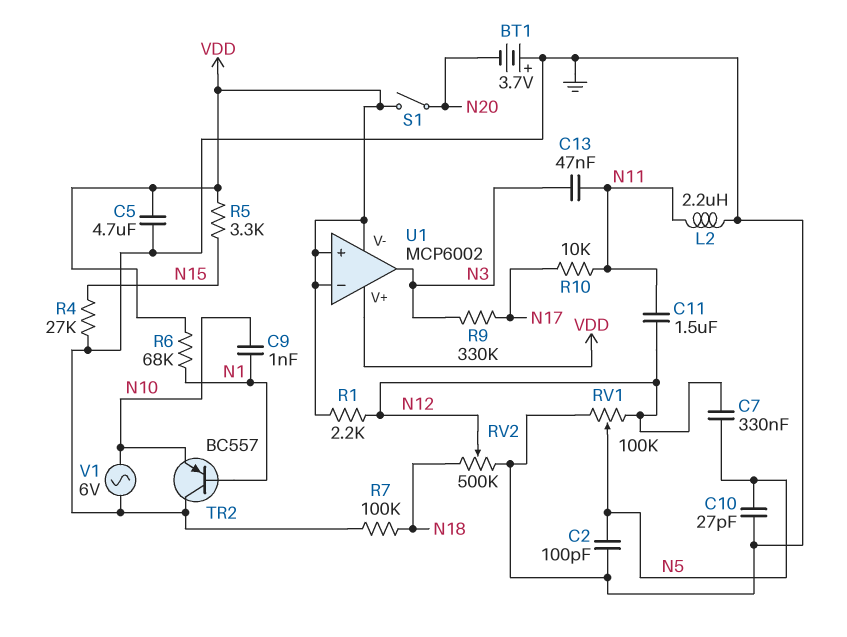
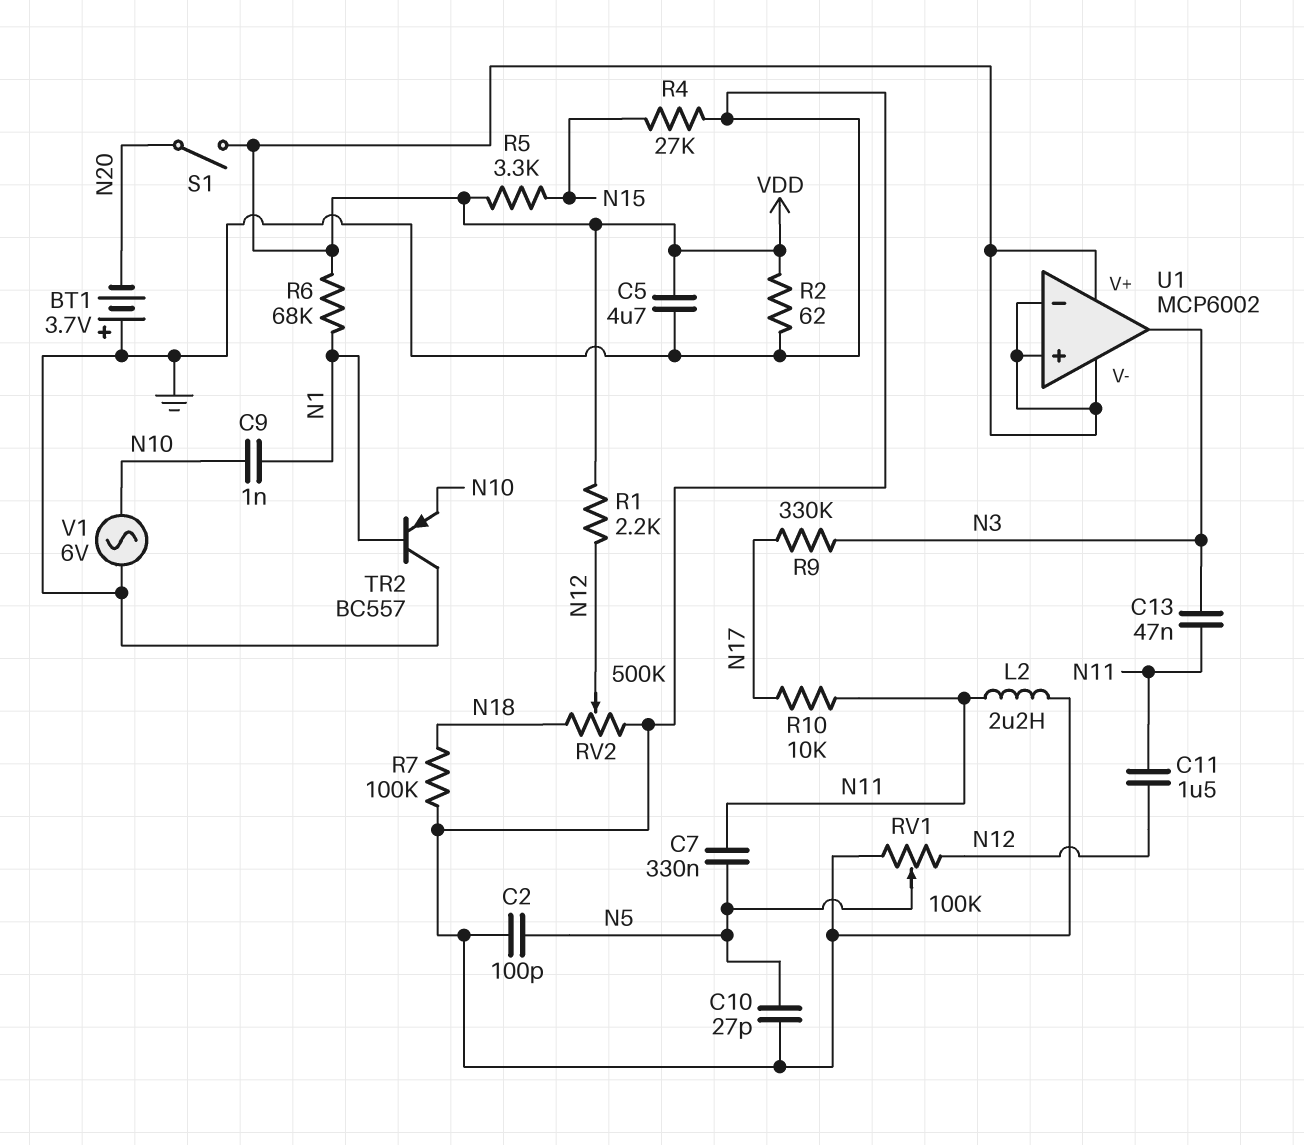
C7: 330nF (N5, N12) -> 330nF (N5, N11)
R2: none -> 62 (GND, VDD)

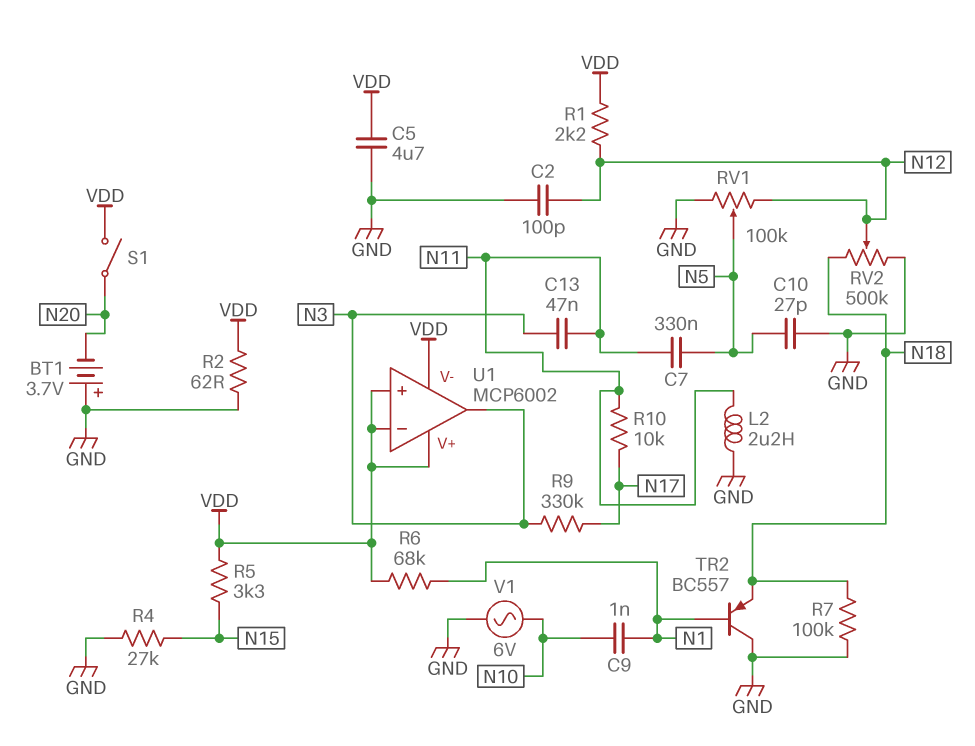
C2: 100pF (GND, N5) -> 100pF (GND, N12)
C11: 1.5uF (N11, N12) -> none
TR2: PNP BC557 (B N1, C GND, E N10) -> PNP BC557 (B N1, C GND, E N18)

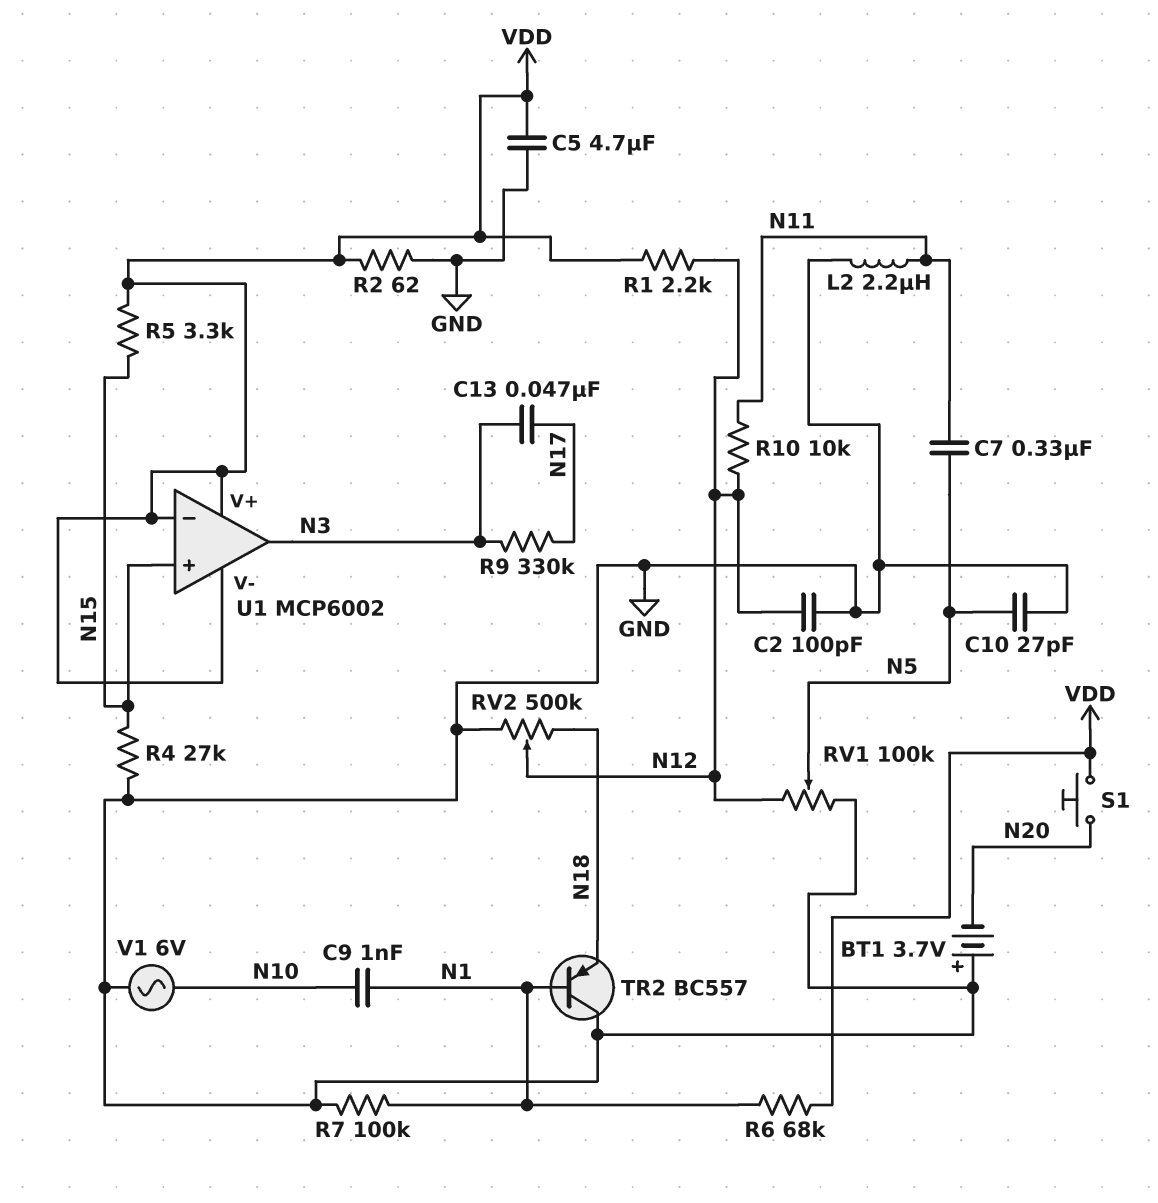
C13: 47nF (N3, N11) -> 47nF (N3, N17)
R7: 100k (GND, N18) -> 100k (GND, N1)
R10: 10k (N11, N17) -> 10k (N11, N12)
S1: switch (N20, VDD) -> button (N20, VDD)
U1 pin in+: VDD -> N15

